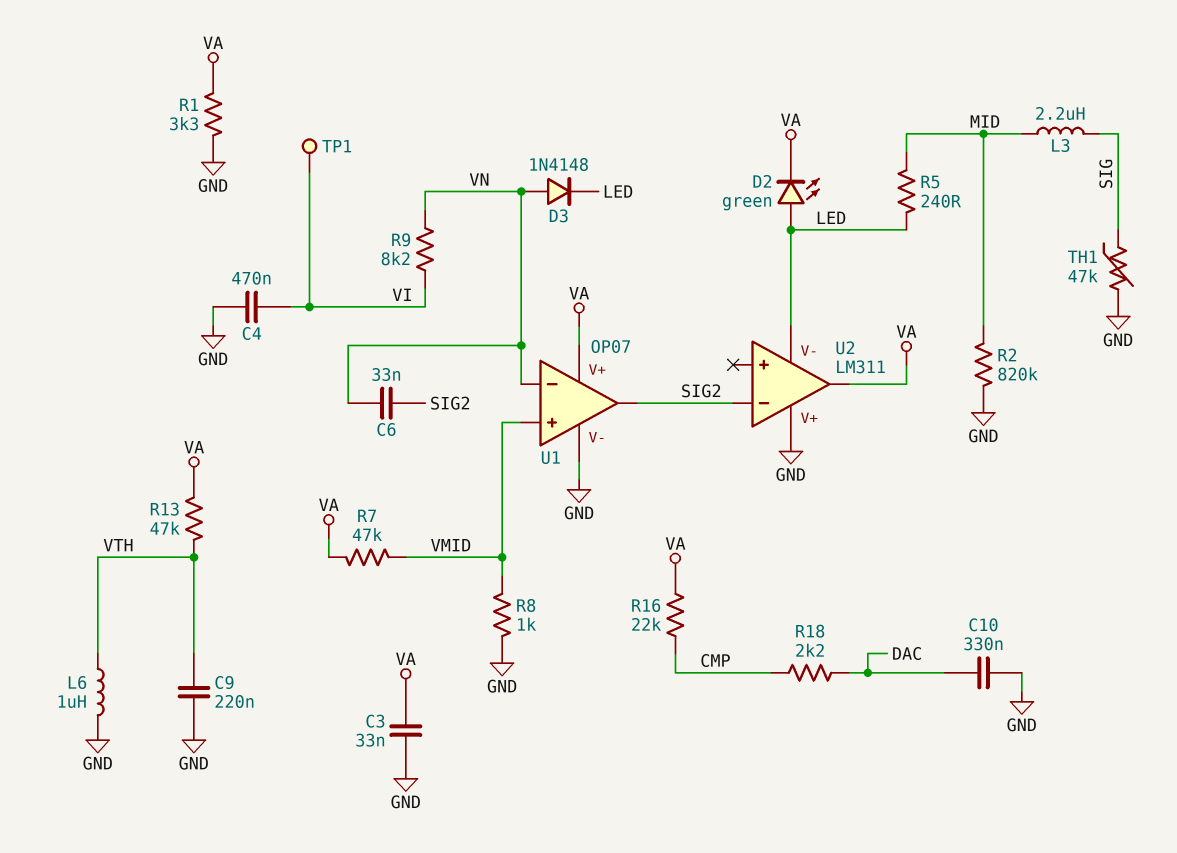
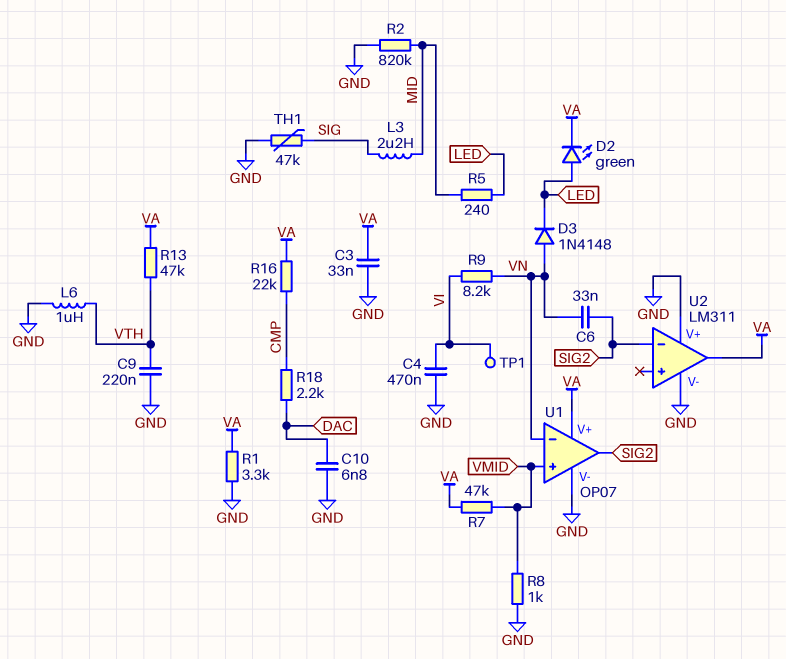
C10: 330nF (DAC, GND) -> 6.8nF (DAC, GND)
U2 pin V-: LED -> GND

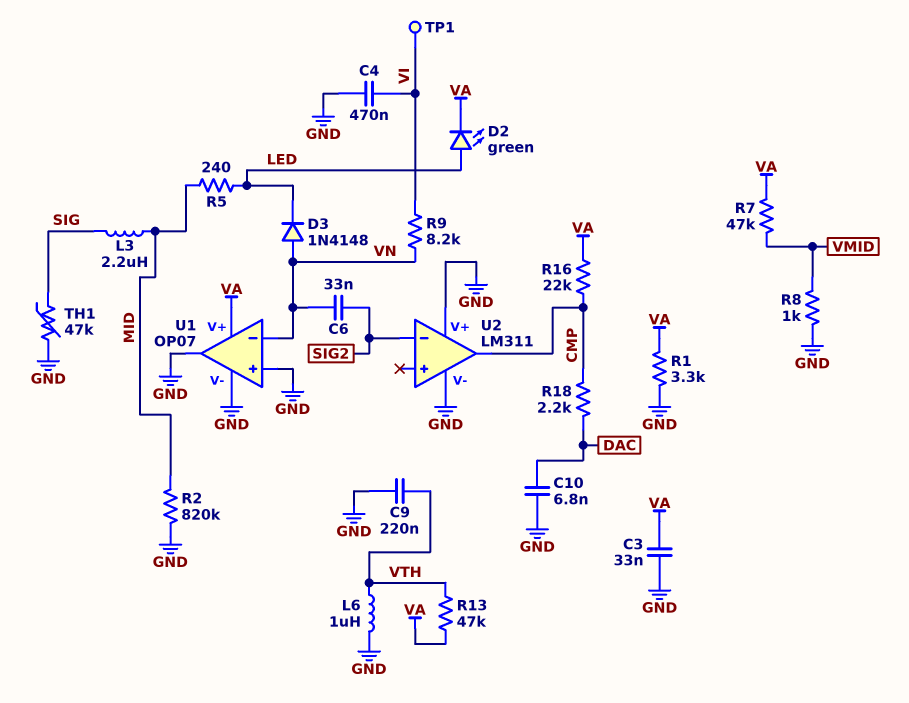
U1 pin in+: VMID -> GND
U1 pin out: SIG2 -> GND
U2 pin out: VA -> CMP

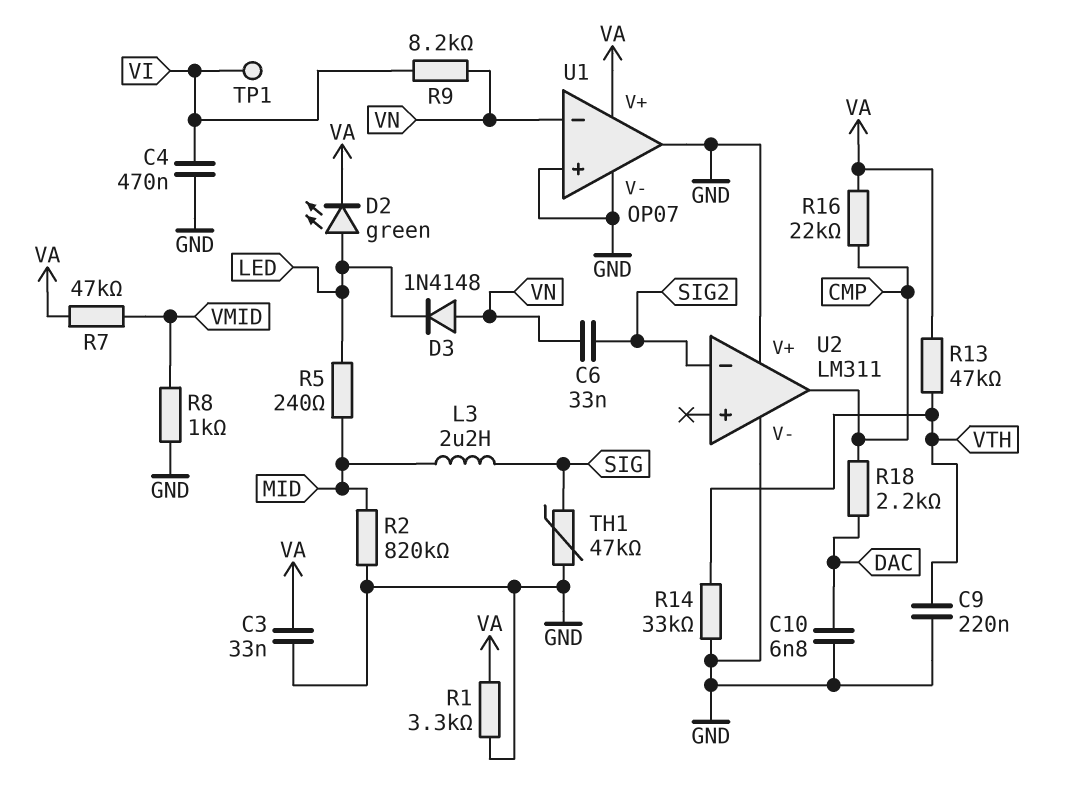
L6: 1uH (GND, VTH) -> none
R14: none -> 33k (GND, VTH)

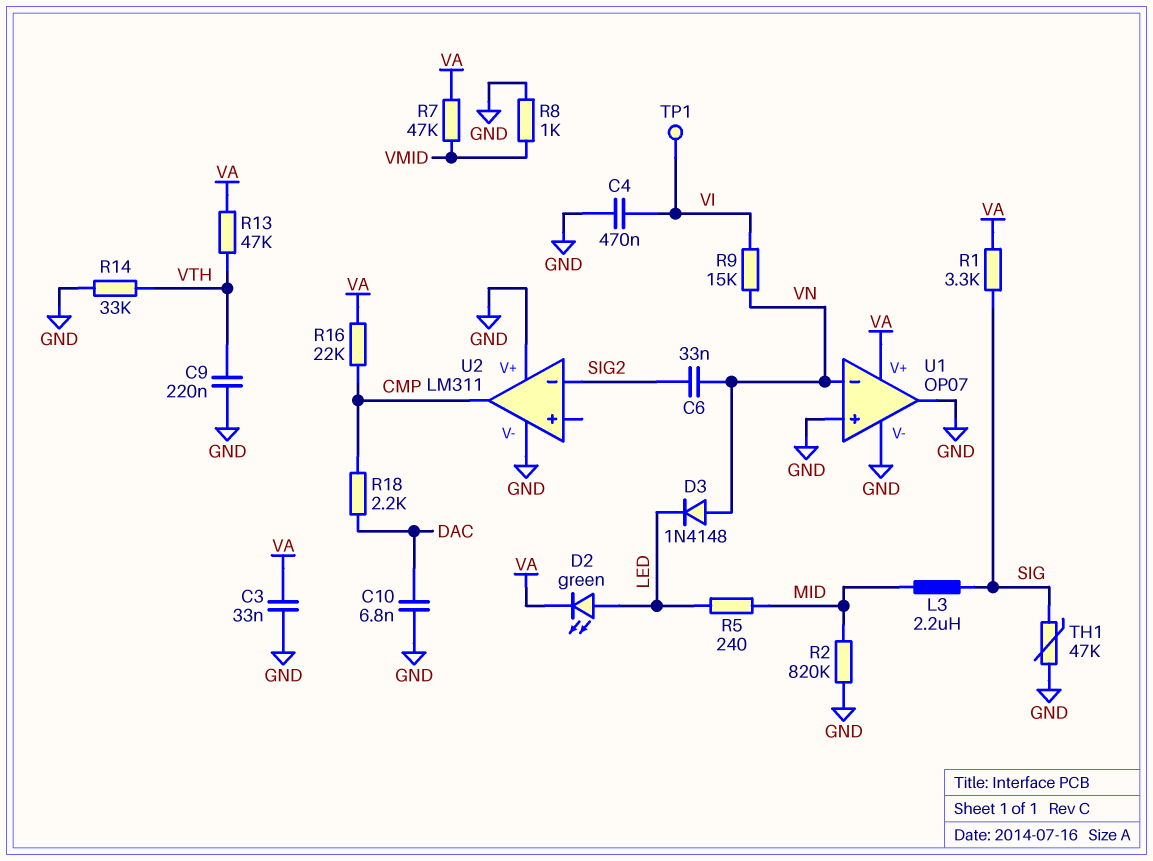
R1: 3.3k (GND, VA) -> 3.3k (SIG, VA)
R9: 8.2k (VI, VN) -> 15k (VI, VN)

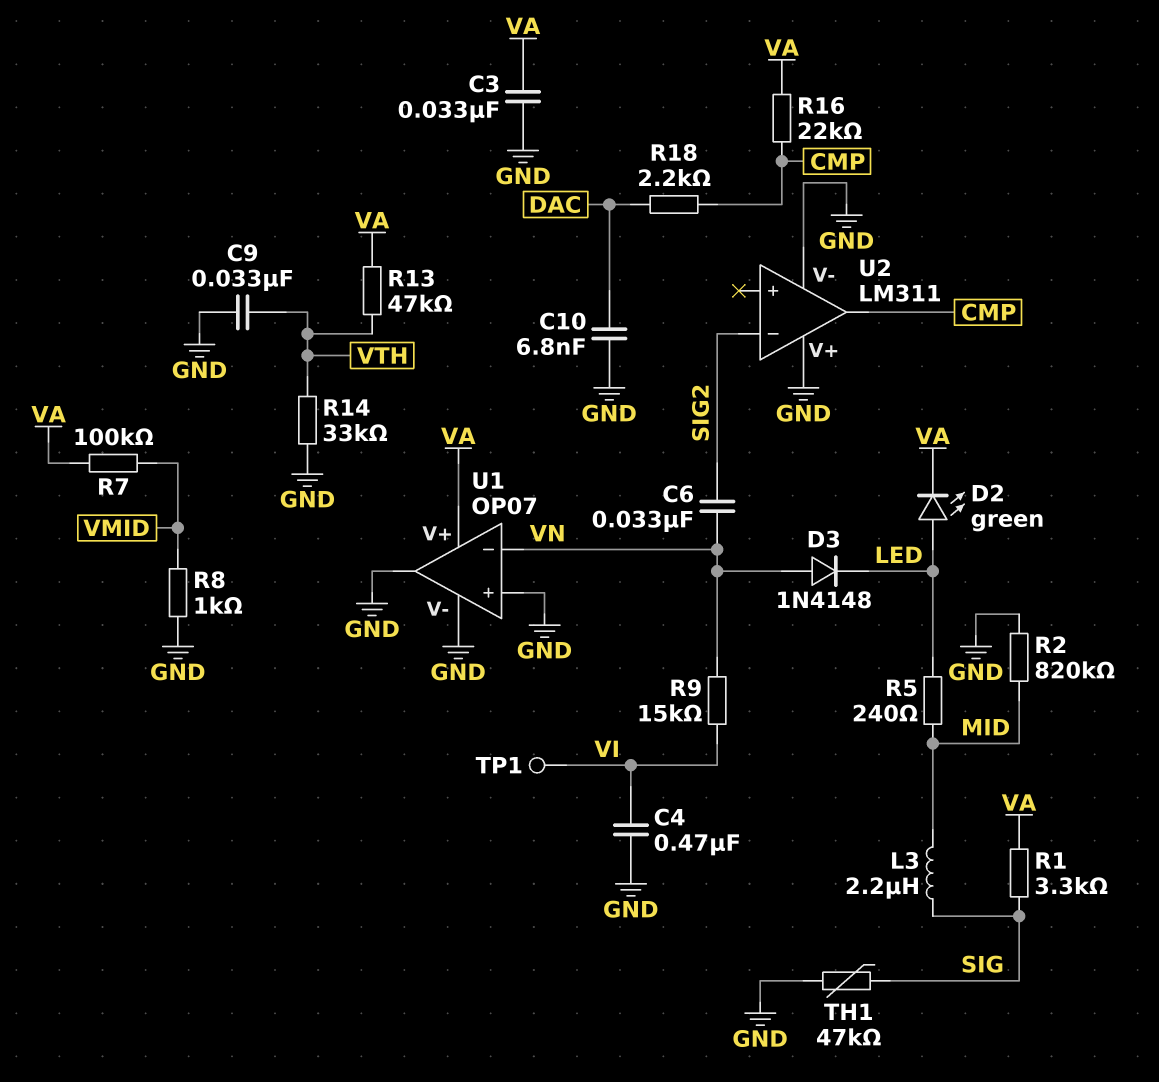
C9: 220nF (GND, VTH) -> 33nF (GND, VTH)
R7: 47k (VA, VMID) -> 100k (VA, VMID)

